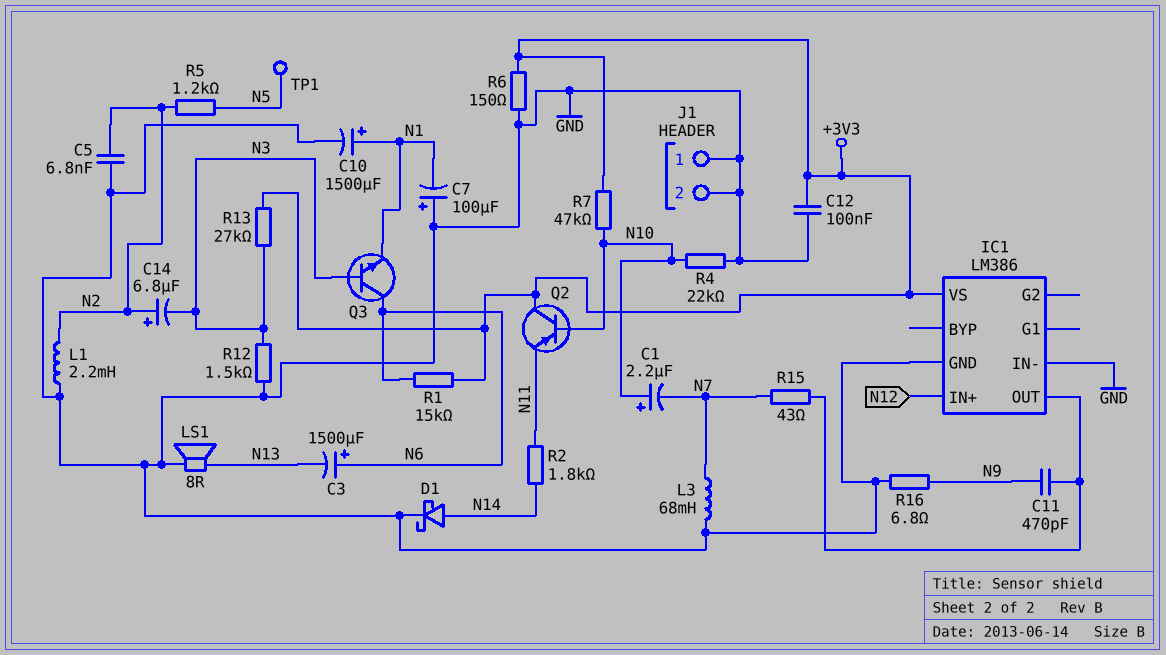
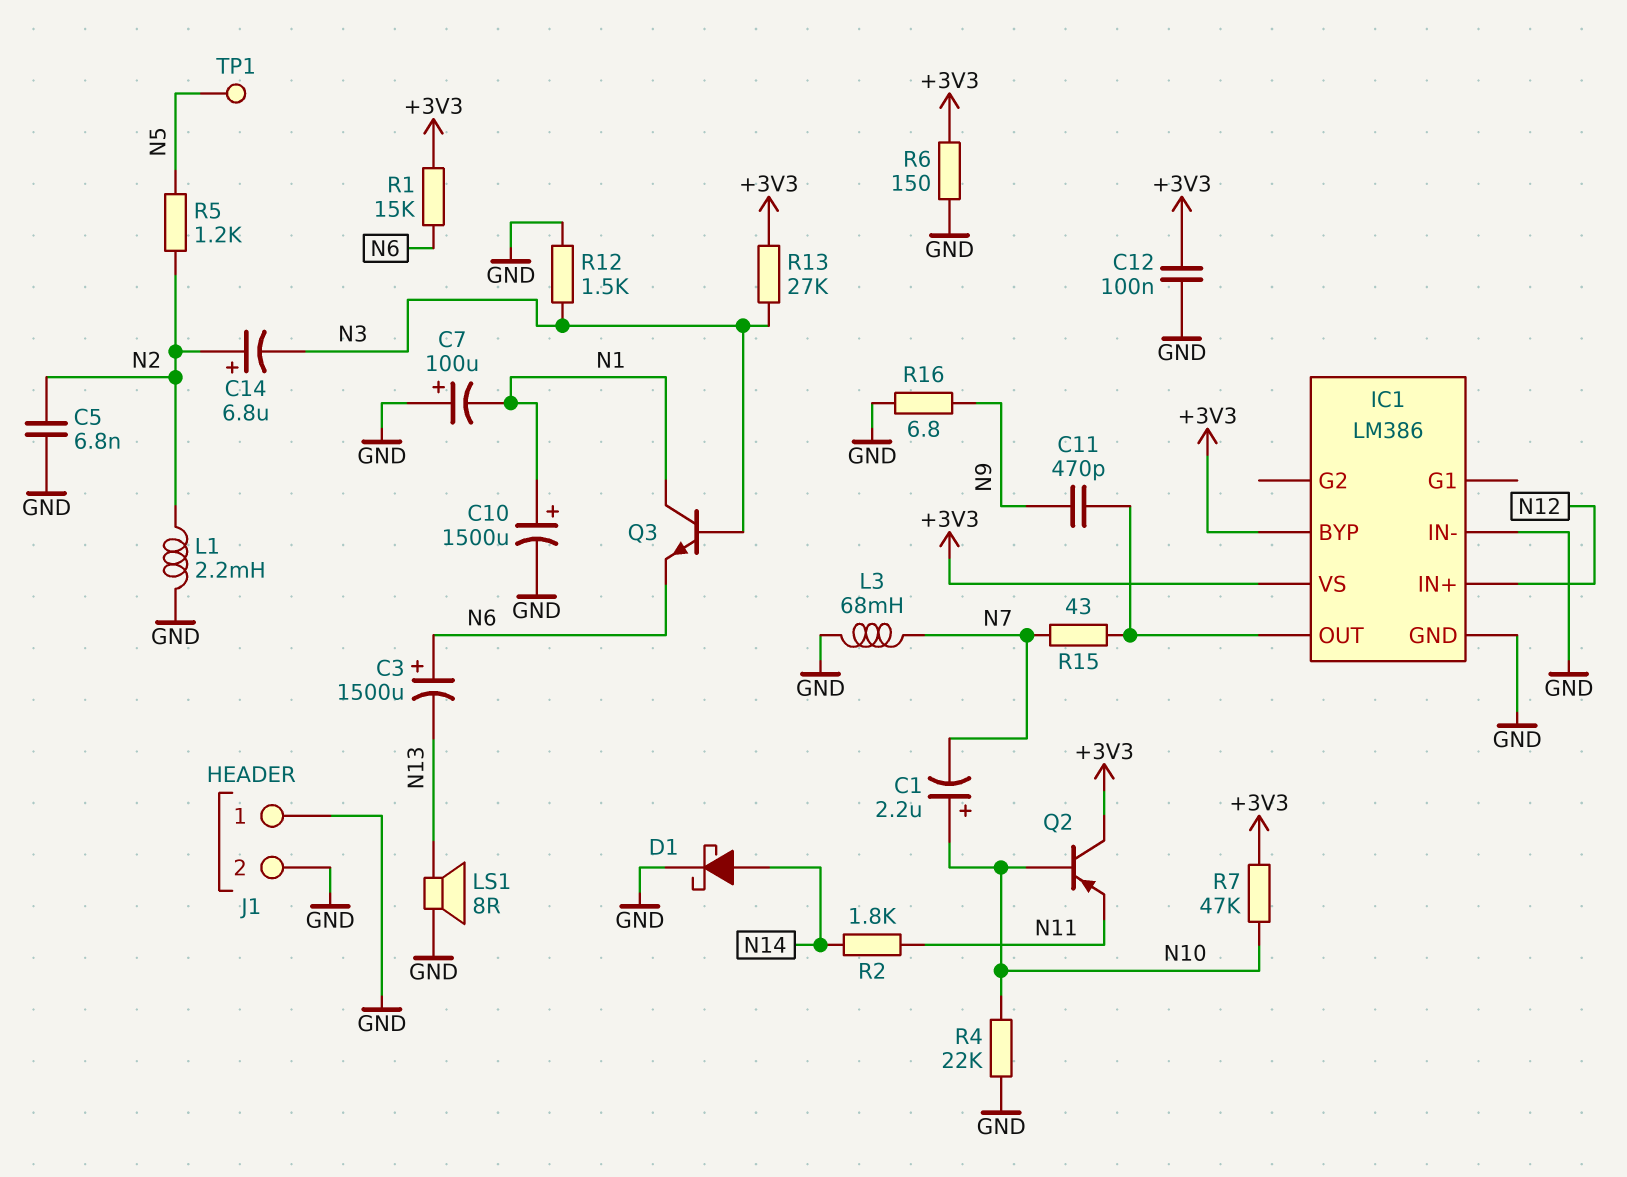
IC1 pin BYP: none -> +3V3
Q3: NPN (B N3, C N6, E N1) -> NPN (B N3, C N1, E N6)

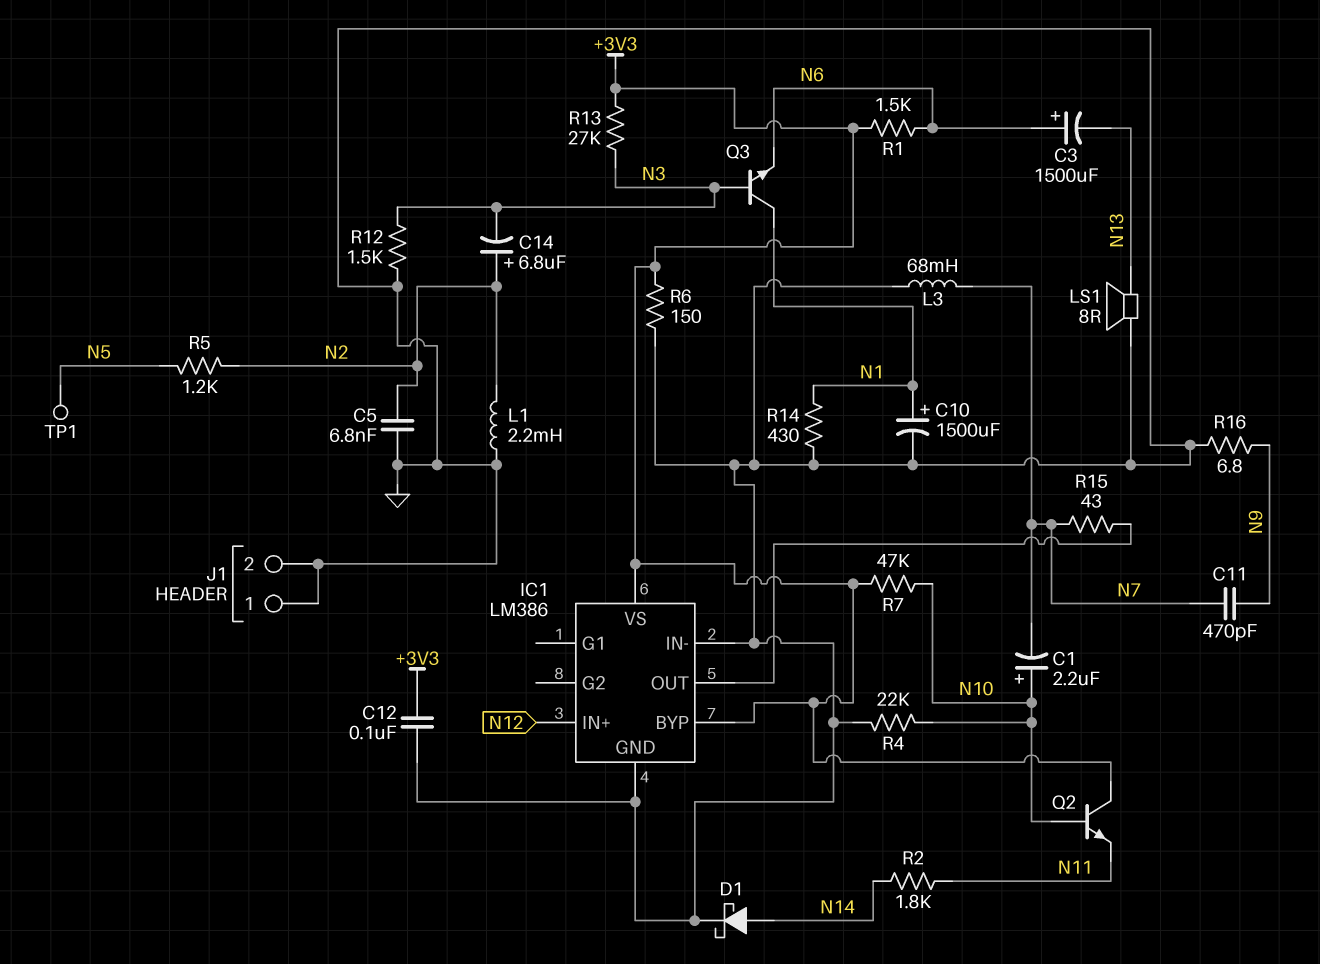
C7: 100uF (plus GND, minus N1) -> none
C11: 470pF (IC1/OUT, N9) -> 470pF (N7, N9)
Q2: PNP (B N10, C +3V3, E N11) -> NPN (B N10, C +3V3, E N11)
R1: 15k (+3V3, N6) -> 1.5k (+3V3, N6)
R14: none -> 430 (GND, N1)

